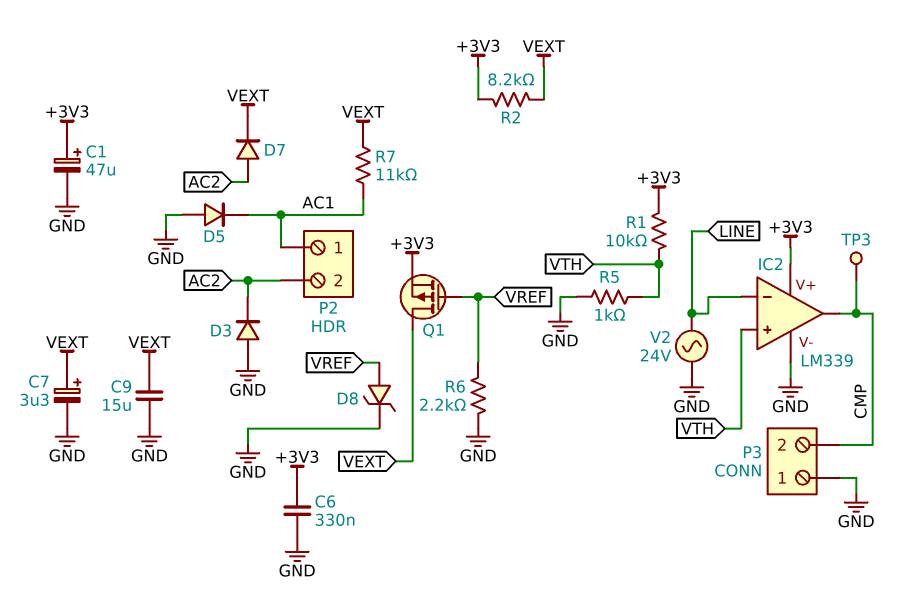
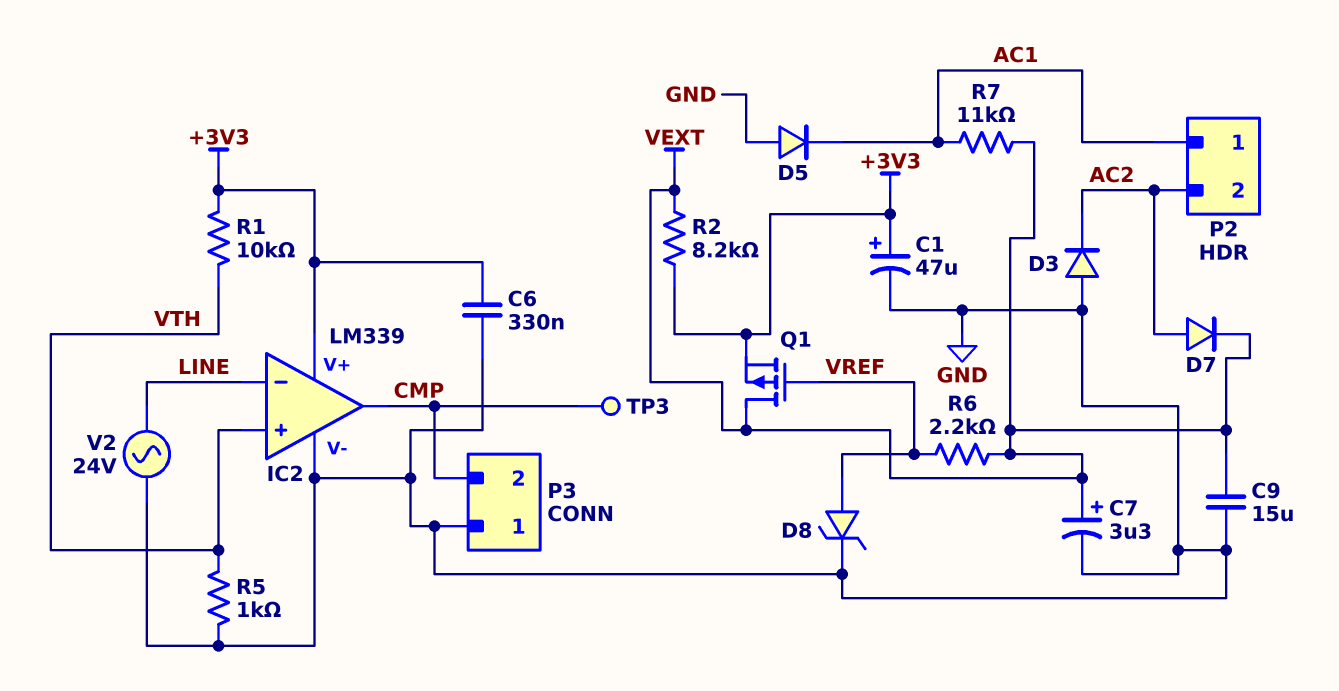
R6: 2.2k (GND, VREF) -> 2.2k (VEXT, VREF)

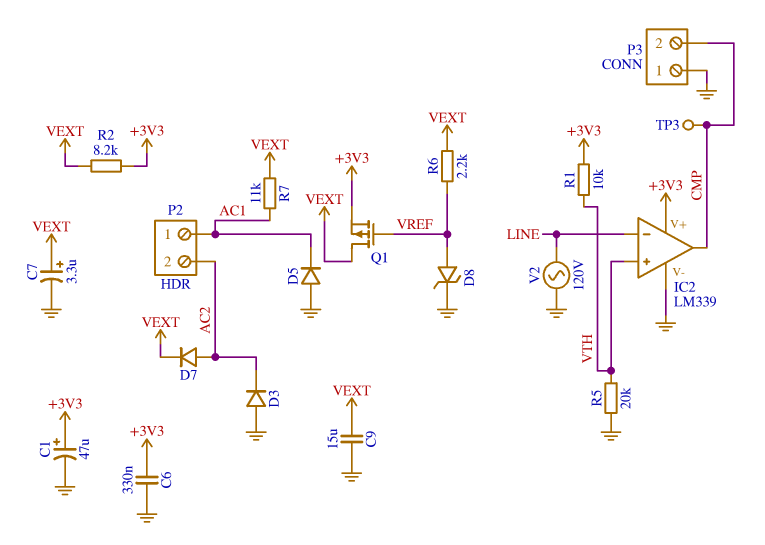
R5: 1k (GND, VTH) -> 20k (GND, VTH)
V2: AC 24V (GND, LINE) -> AC 120V (GND, LINE)

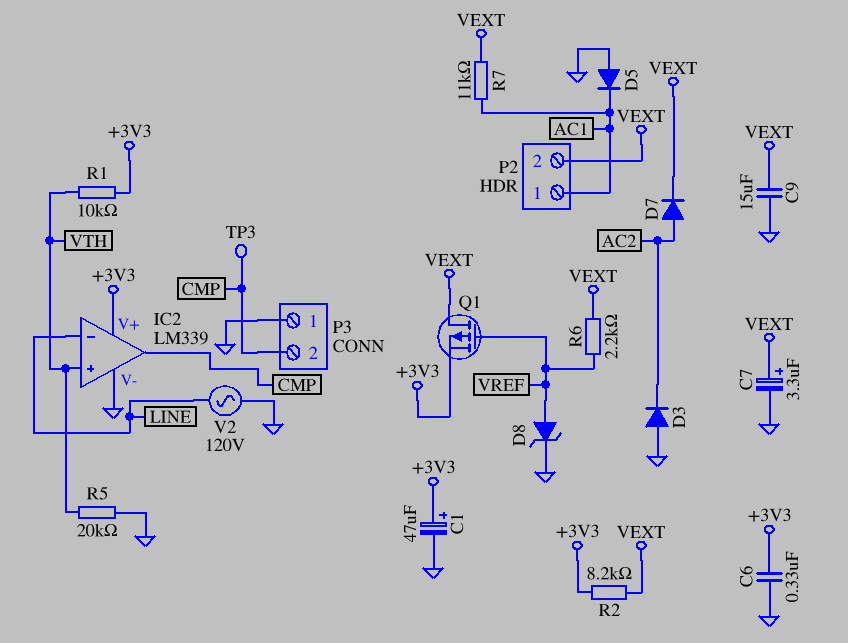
P2 pin 2: AC2 -> VEXT

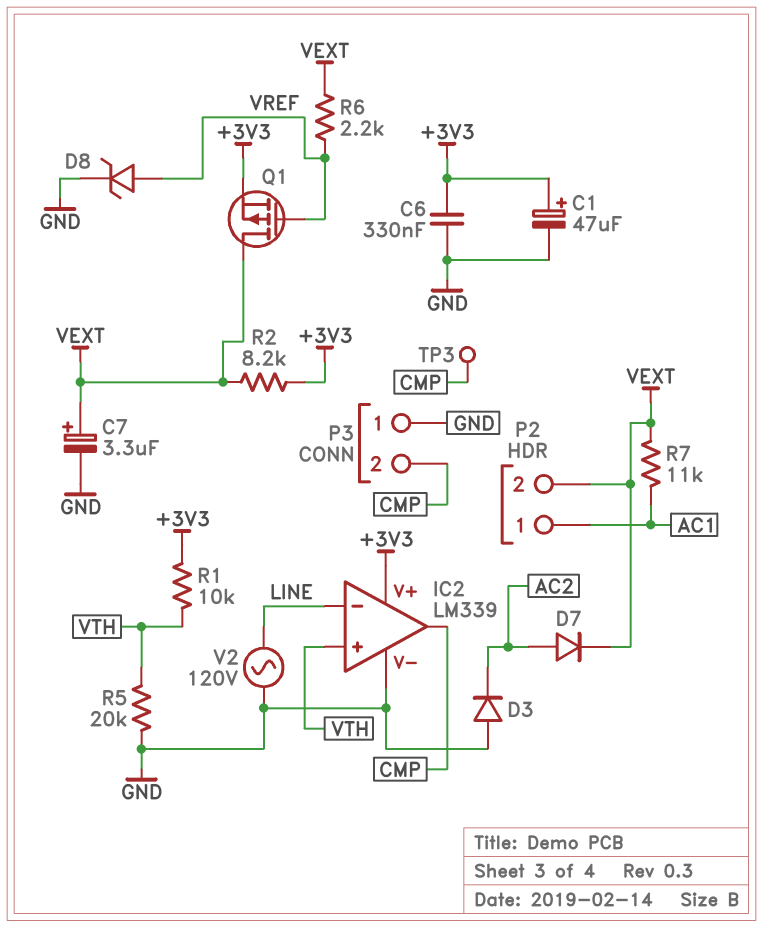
C9: 15uF (GND, VEXT) -> none
D5: diode (A GND, K AC1) -> none

